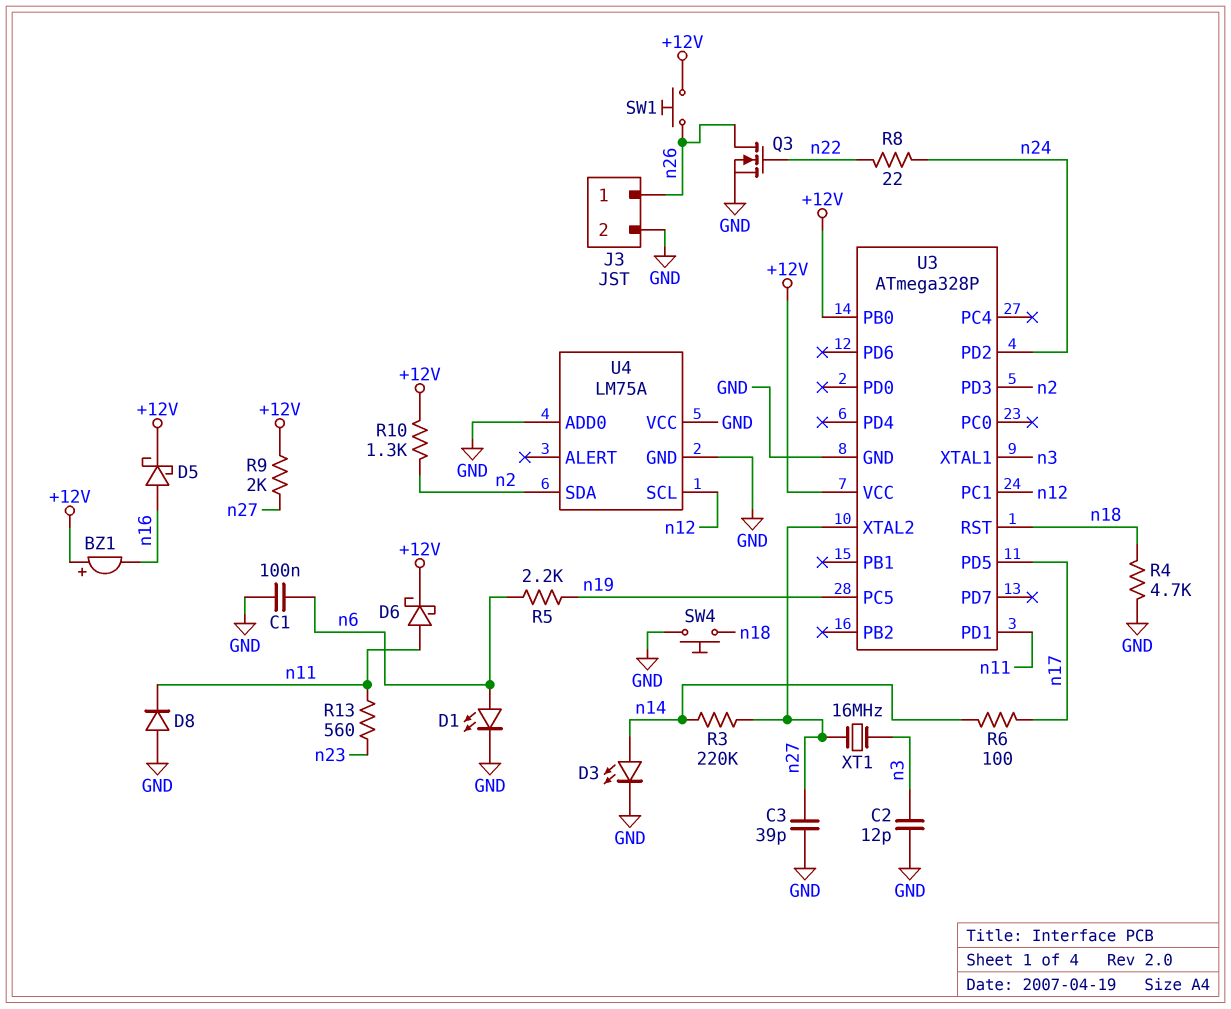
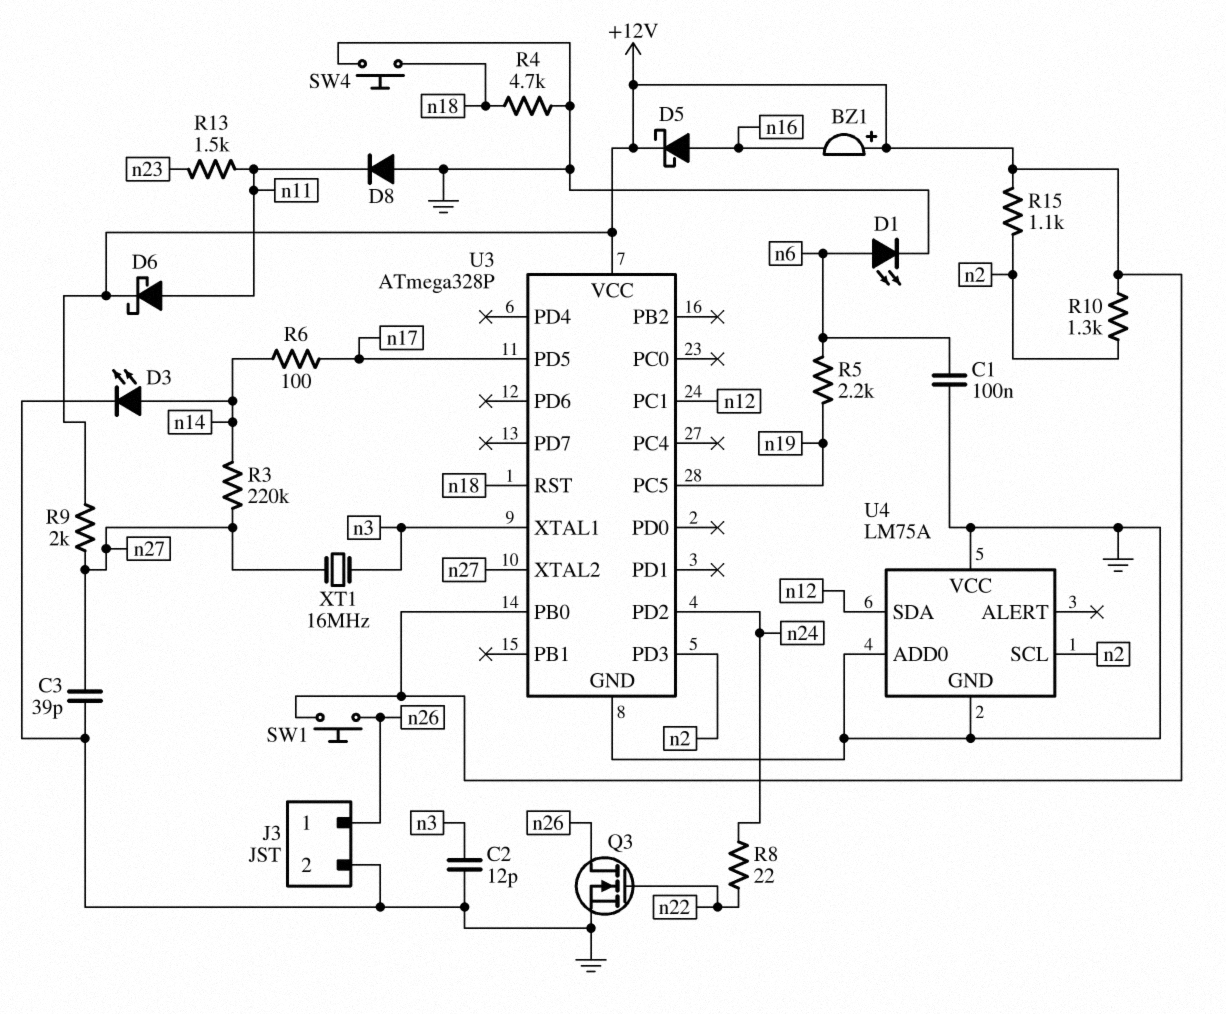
R13: 560 (n11, n23) -> 1.5k (n11, n23)
R15: none -> 1.1k (+12V, n2)
U3 pin PD1: n11 -> none
U4 pin SCL: n12 -> n2
U4 pin SDA: n2 -> n12

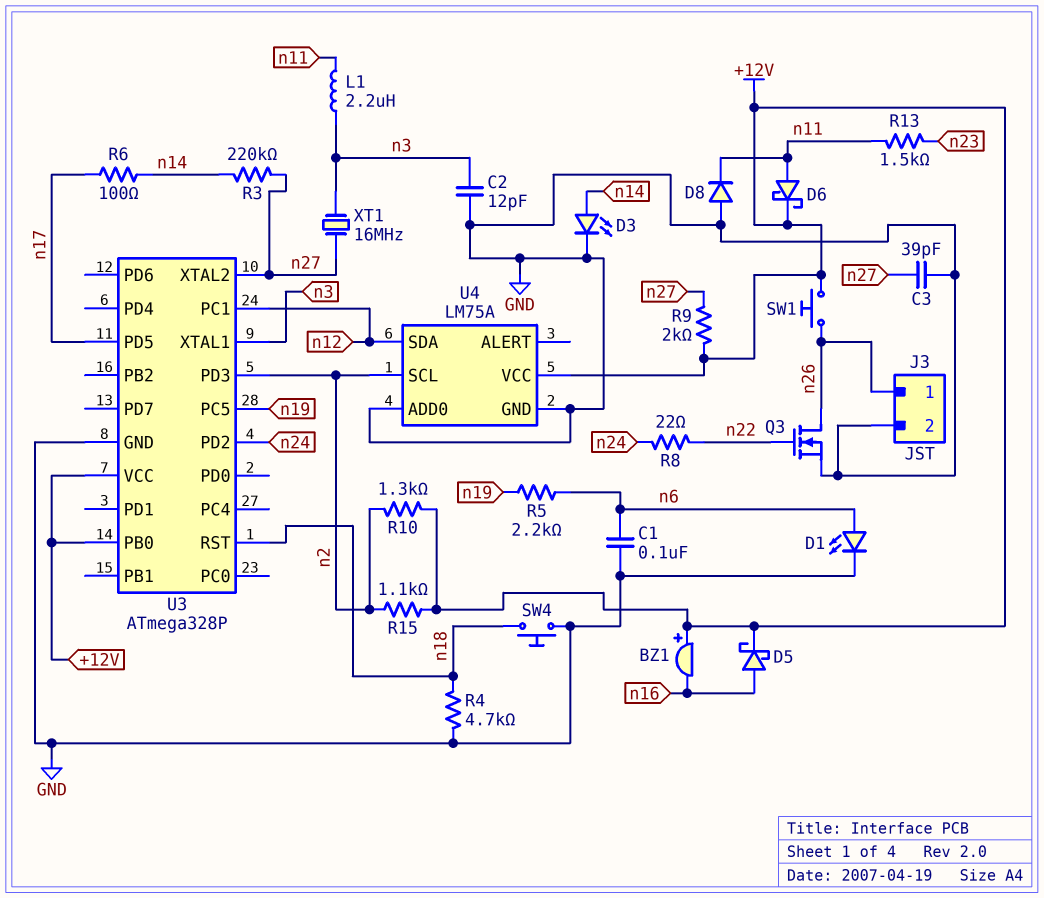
L1: none -> 2.2uH (n3, n11)
U4 pin VCC: GND -> +12V

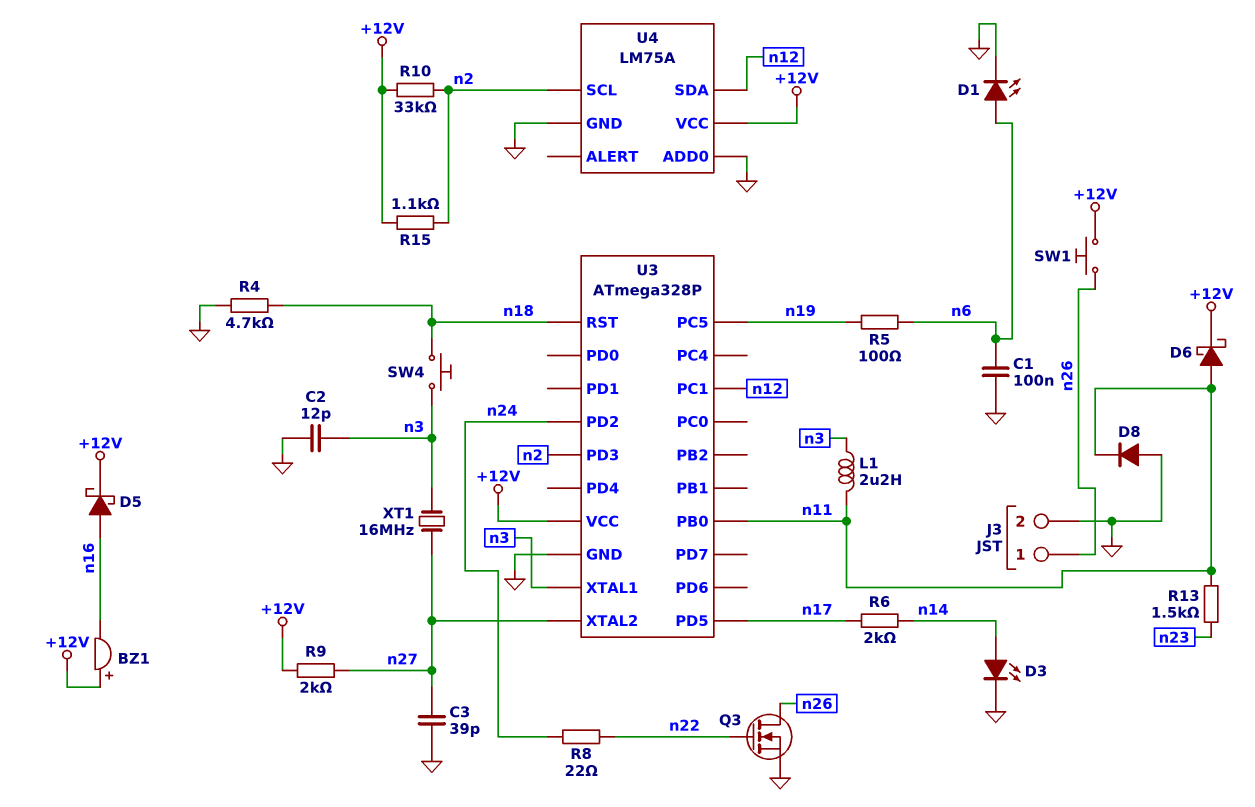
R3: 220k (n14, n27) -> none
R5: 2.2k (n6, n19) -> 100 (n6, n19)
R6: 100 (n14, n17) -> 2k (n14, n17)
R10: 1.3k (+12V, n2) -> 33k (+12V, n2)
SW4: button (GND, n18) -> button (n3, n18)
U3 pin PB0: +12V -> n11

